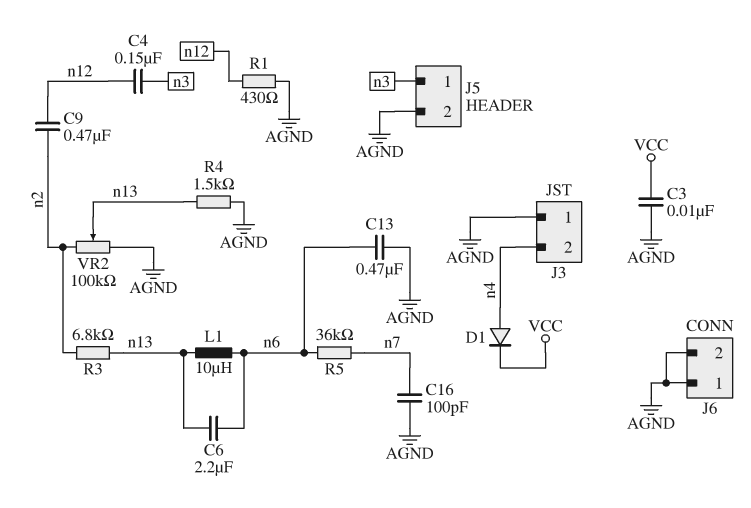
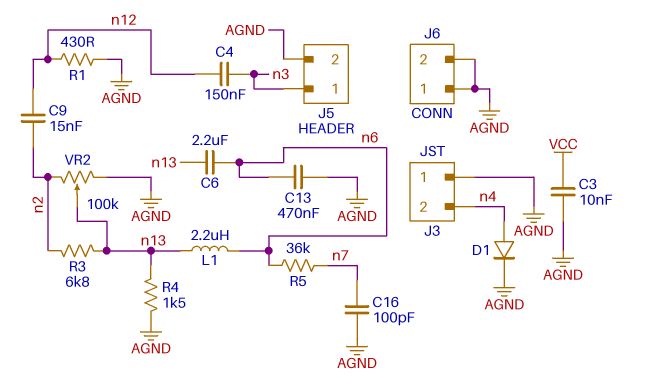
C9: 470nF (n2, n12) -> 15nF (n2, n12)
D1: diode (A n4, K VCC) -> diode (A n4, K AGND)
L1: 10uH (n6, n13) -> 2.2uH (n6, n13)

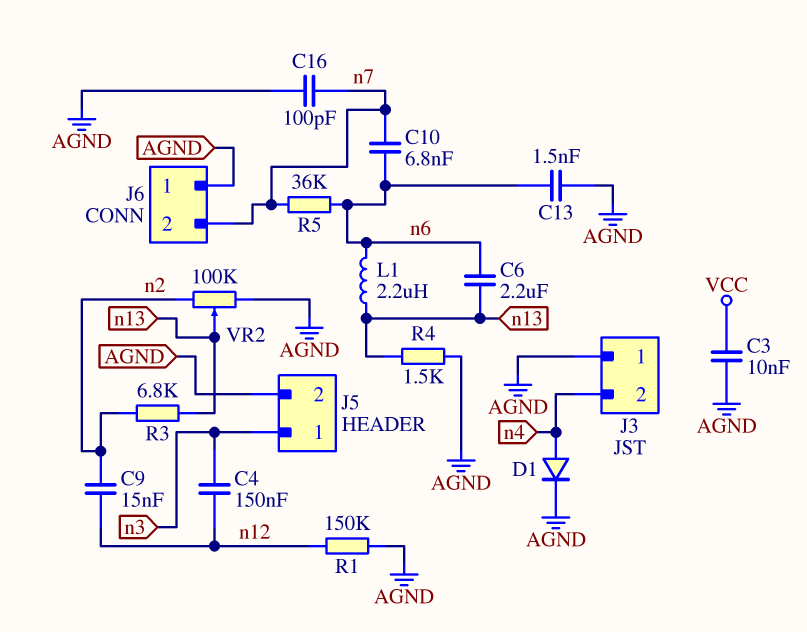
C10: none -> 6.8nF (n6, n7)
C13: 470nF (AGND, n6) -> 1.5nF (AGND, n6)
J6 pin 2: AGND -> n7
R1: 430 (AGND, n12) -> 150k (AGND, n12)

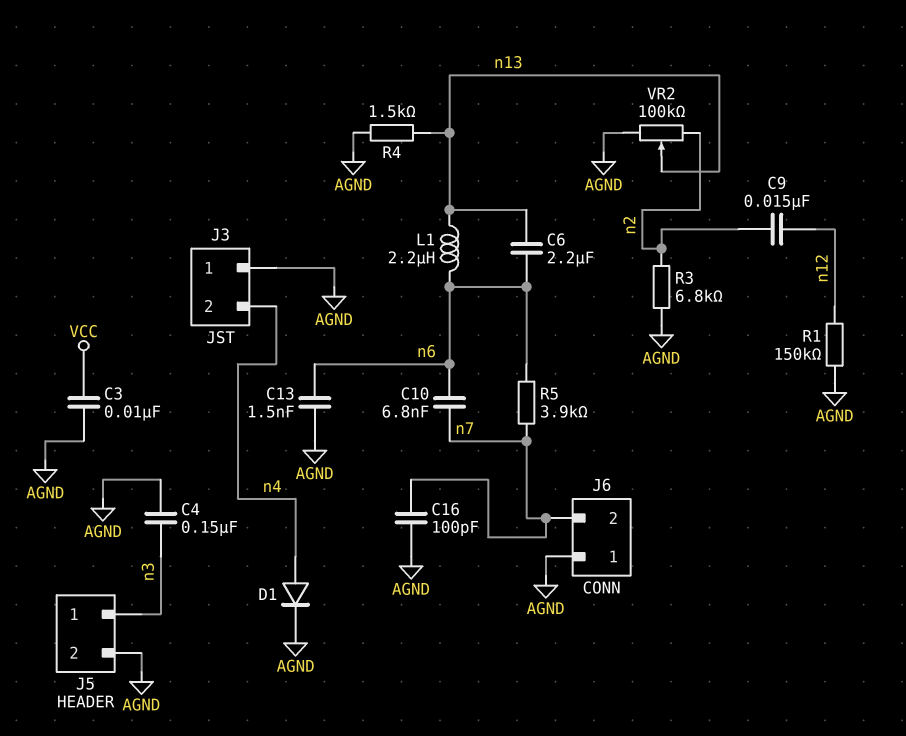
C4: 150nF (n3, n12) -> 150nF (AGND, n3)
R3: 6.8k (n2, n13) -> 6.8k (AGND, n2)
R5: 36k (n6, n7) -> 3.9k (n6, n7)

